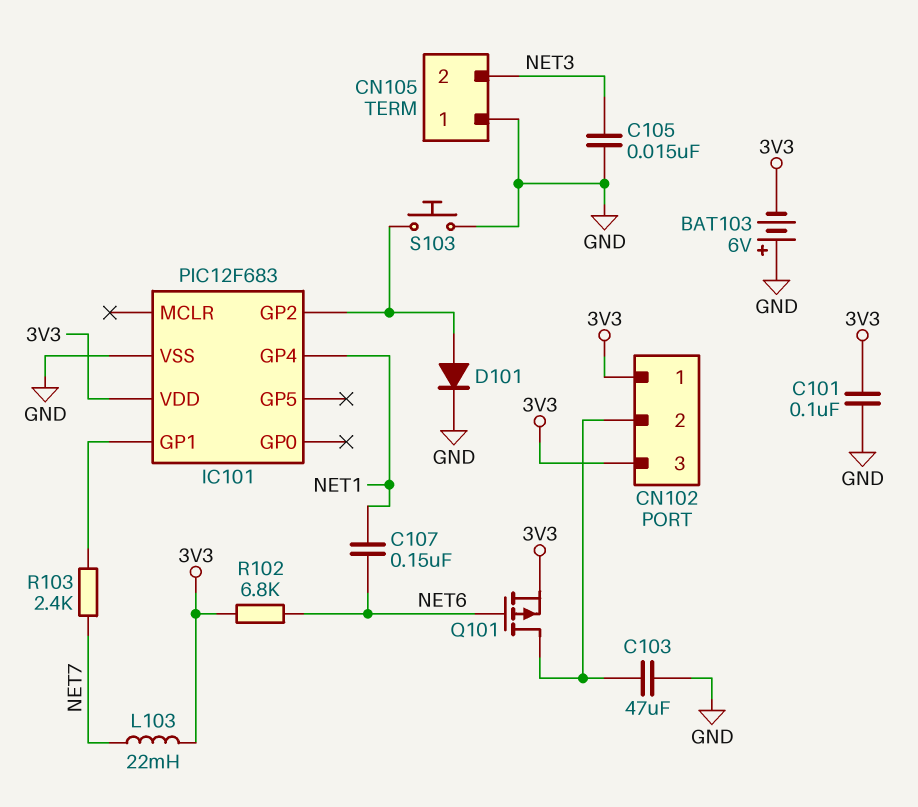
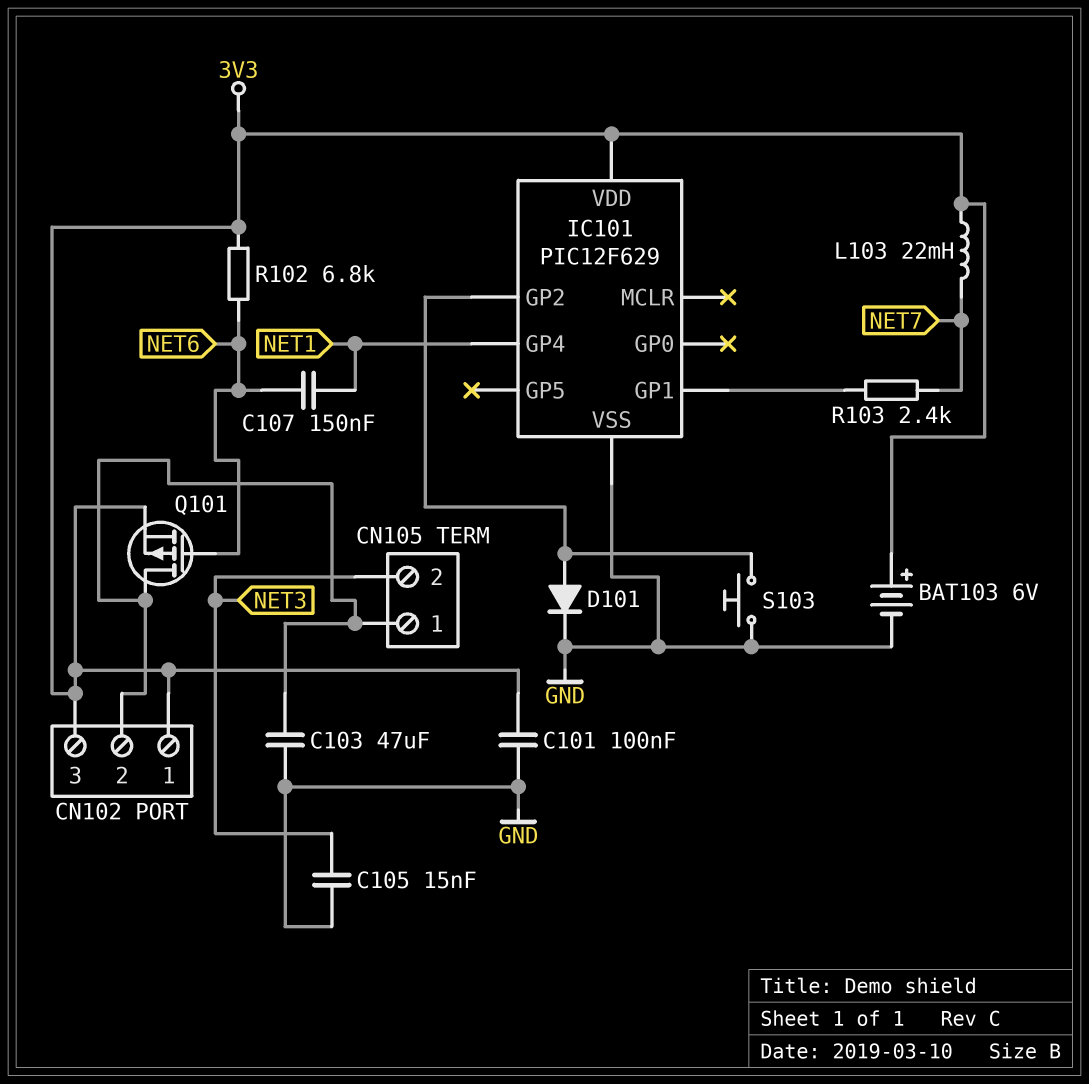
BAT103: 6V (plus GND, minus 3V3) -> 6V (plus 3V3, minus GND)
CN105 pin 1: GND -> CN102/2
IC101: PIC12F683 -> PIC12F629

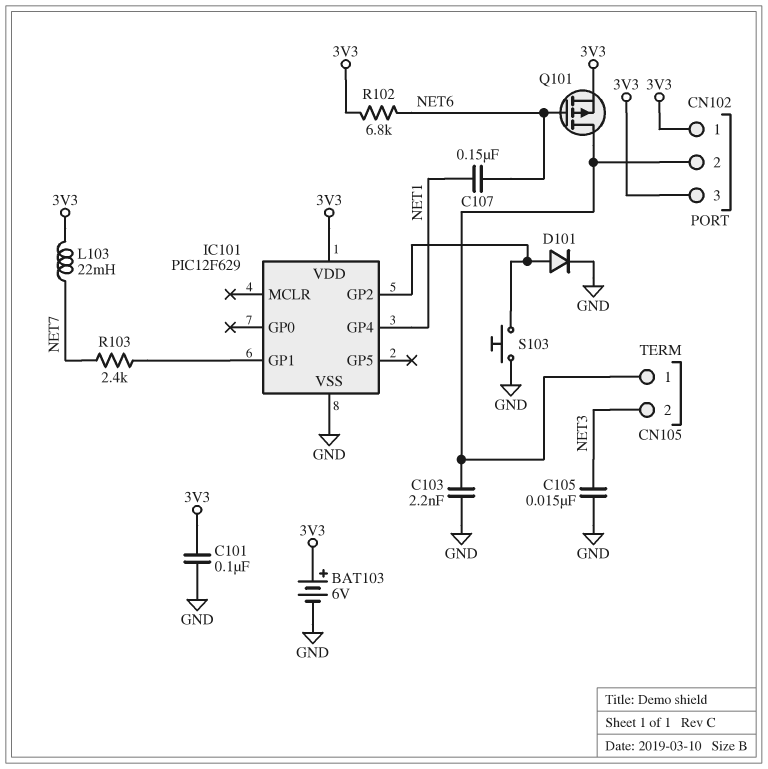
C103: 47uF (CN102/2, GND) -> 2.2nF (CN102/2, GND)

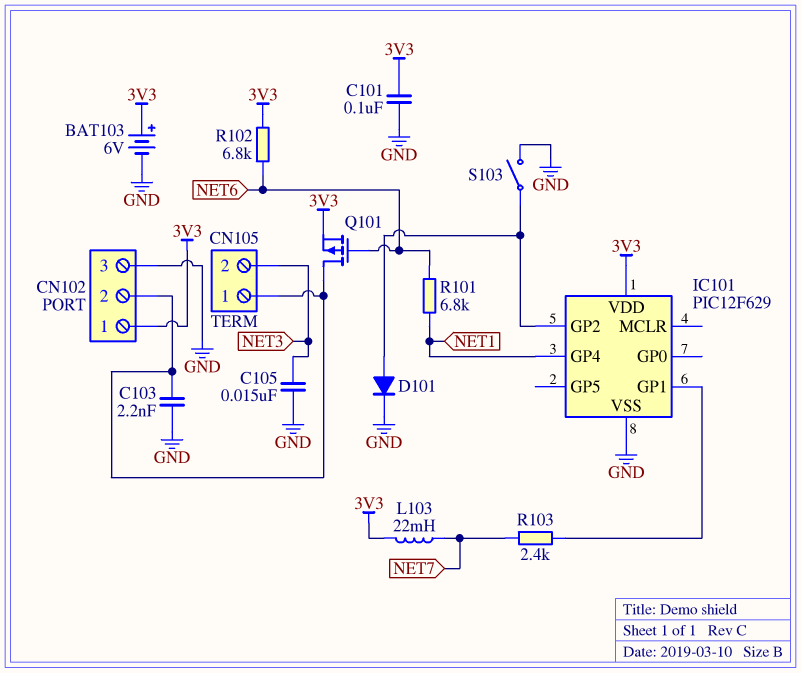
C107: 150nF (NET1, NET6) -> none
CN102 pin 3: 3V3 -> GND
R101: none -> 6.8k (NET1, NET6)
S103: button (GND, IC101/GP2) -> switch (GND, IC101/GP2)

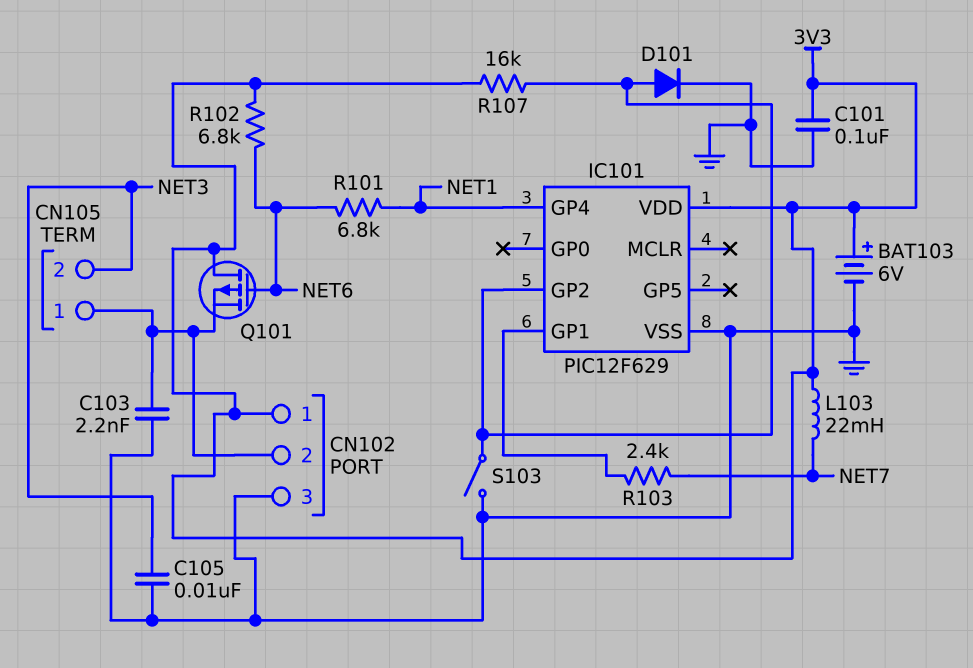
C105: 15nF (GND, NET3) -> 10nF (GND, NET3)
Q101: PMOS (G NET6, D CN102/2, S 3V3) -> PMOS (G NET6, D 3V3, S CN102/2)
R107: none -> 16k (3V3, IC101/GP2)

